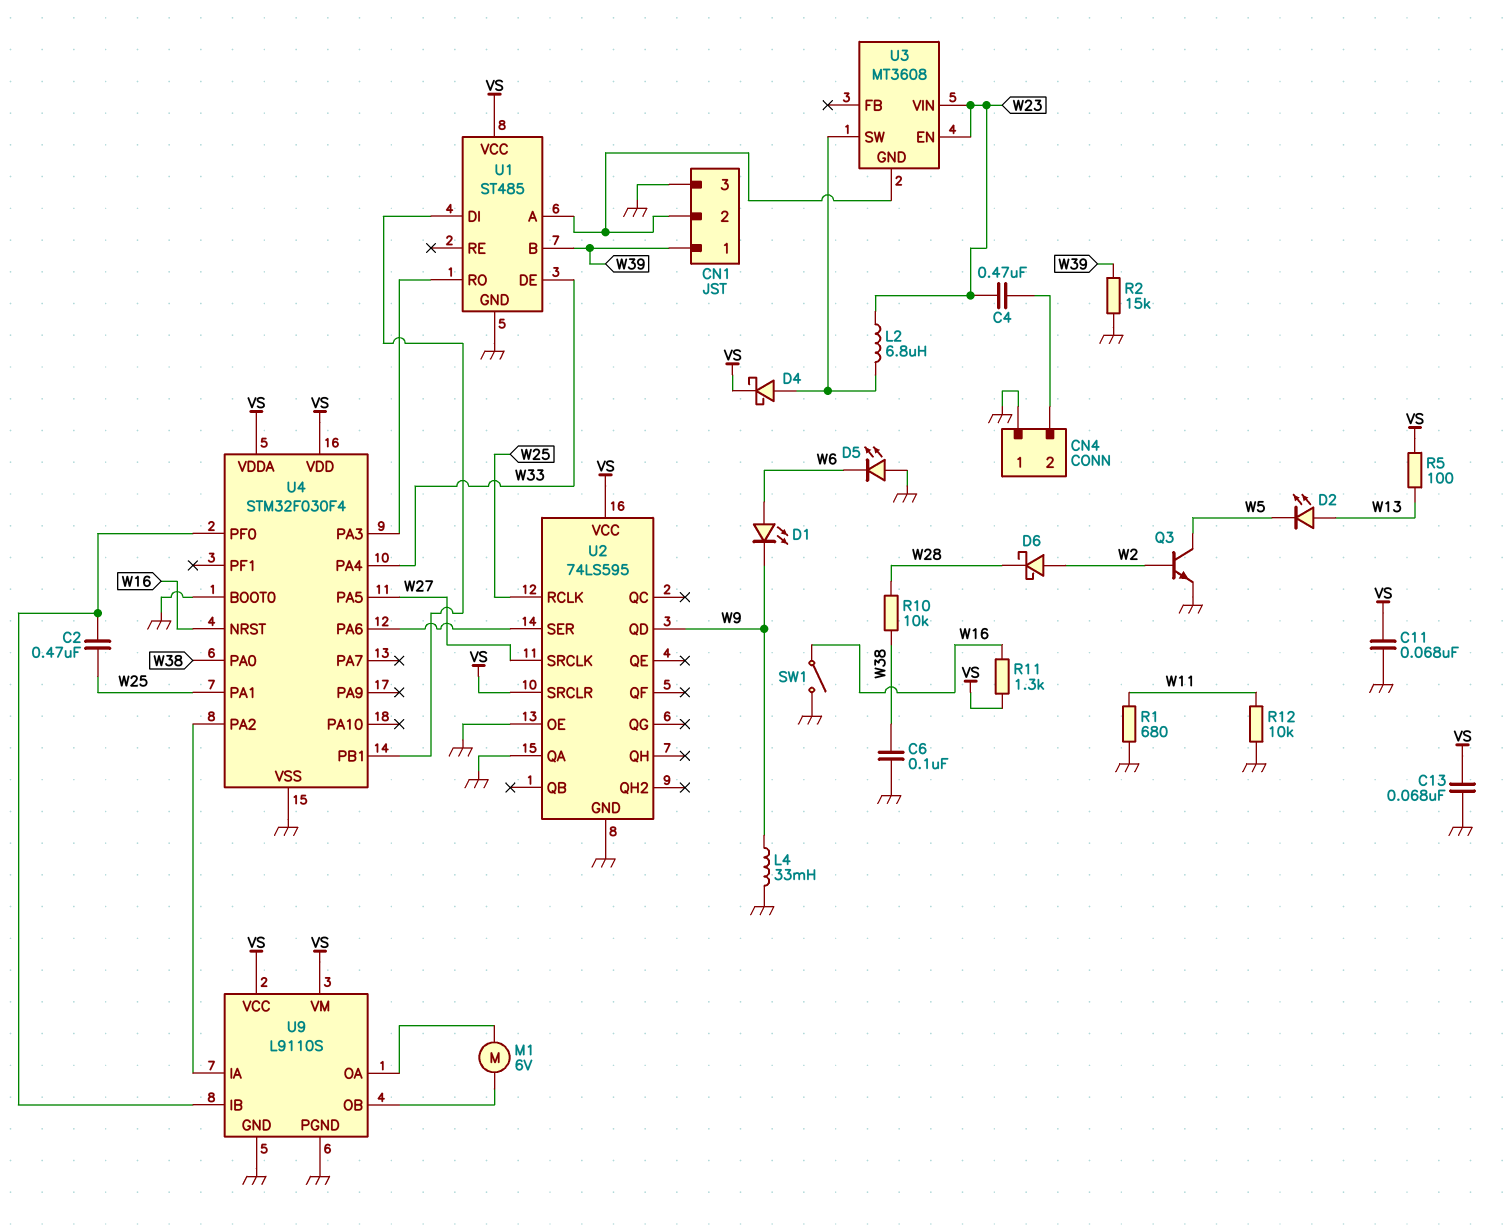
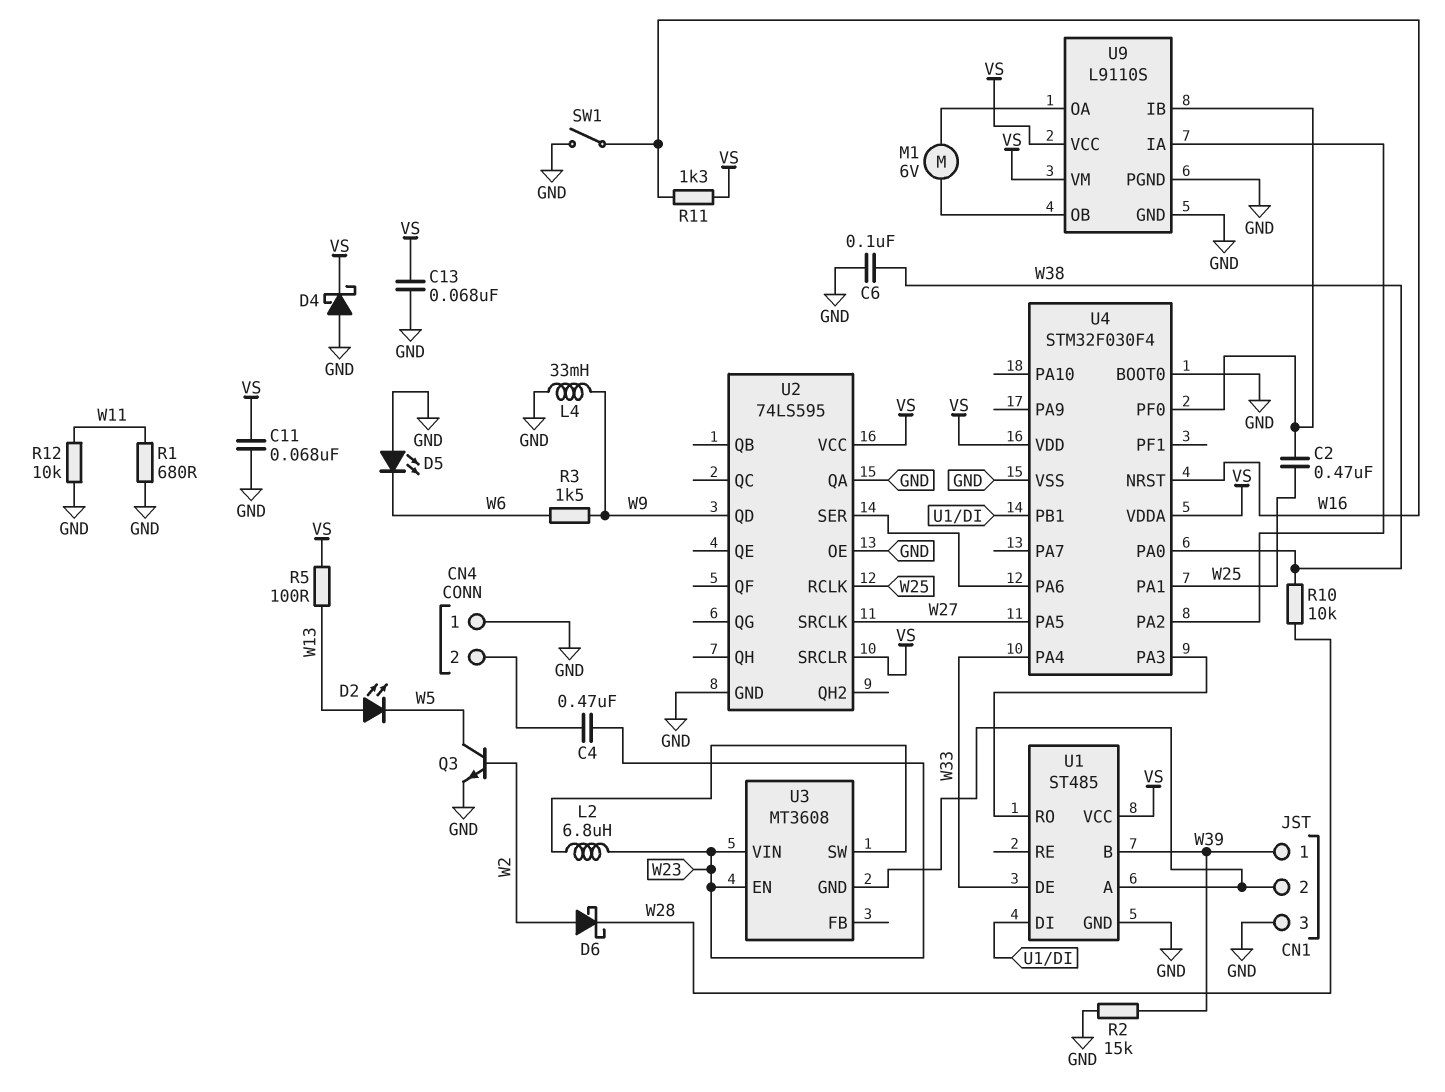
D1: LED (A W6, K W9) -> none
D4: schottky (A U3/SW, K VS) -> schottky (A GND, K VS)
R3: none -> 1.5k (W6, W9)

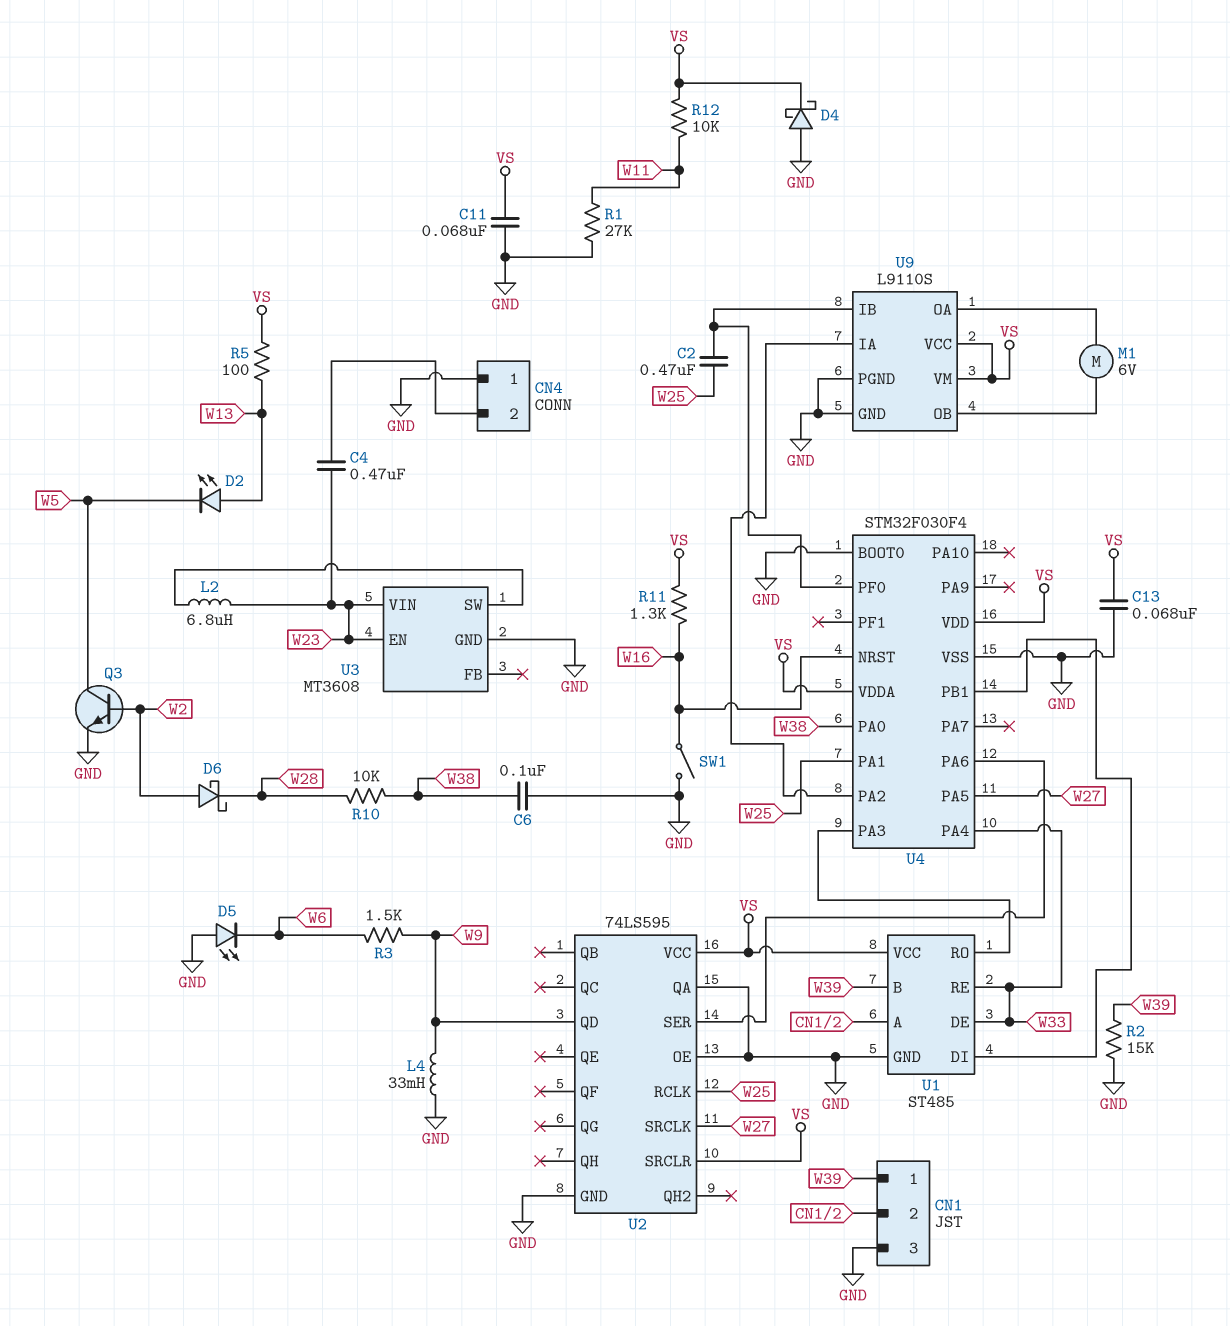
R1: 680 (GND, W11) -> 27k (GND, W11)
R12: 10k (GND, W11) -> 10k (VS, W11)
U1 pin RE: none -> W33
U3 pin GND: CN1/2 -> GND

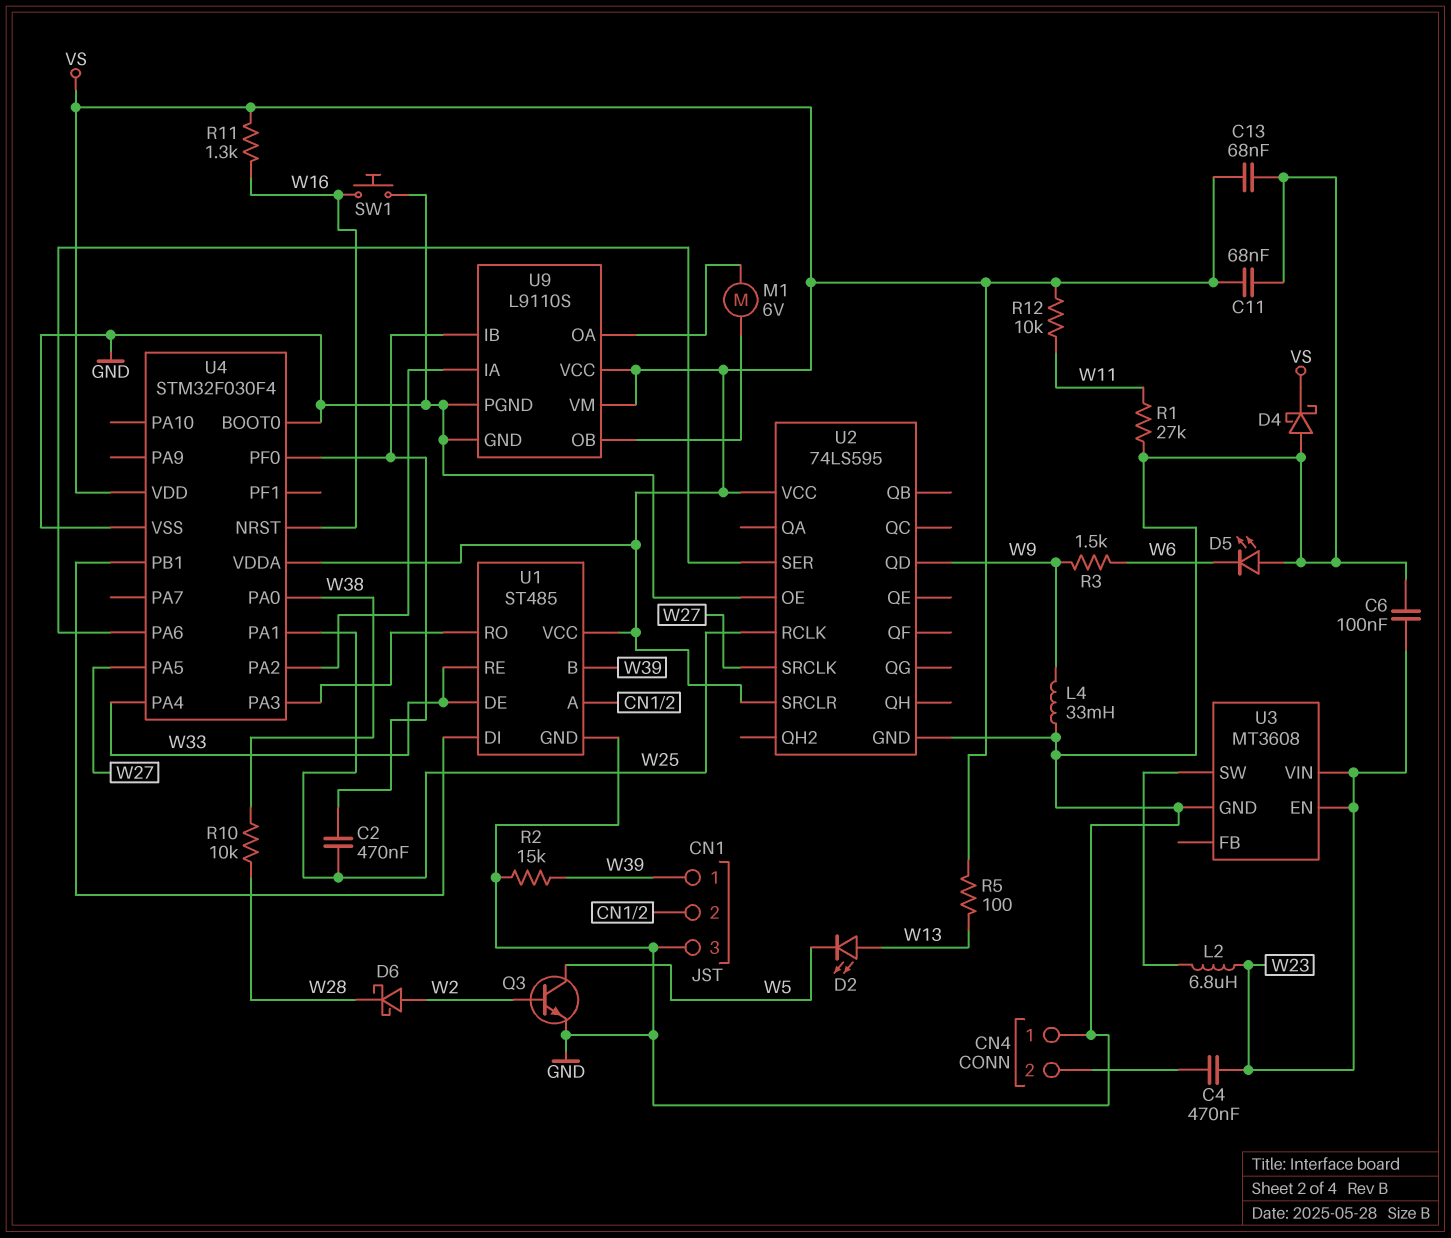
C6: 100nF (GND, W38) -> 100nF (GND, W23)
SW1: switch (GND, W16) -> button (GND, W16)
U2 pin QA: GND -> none

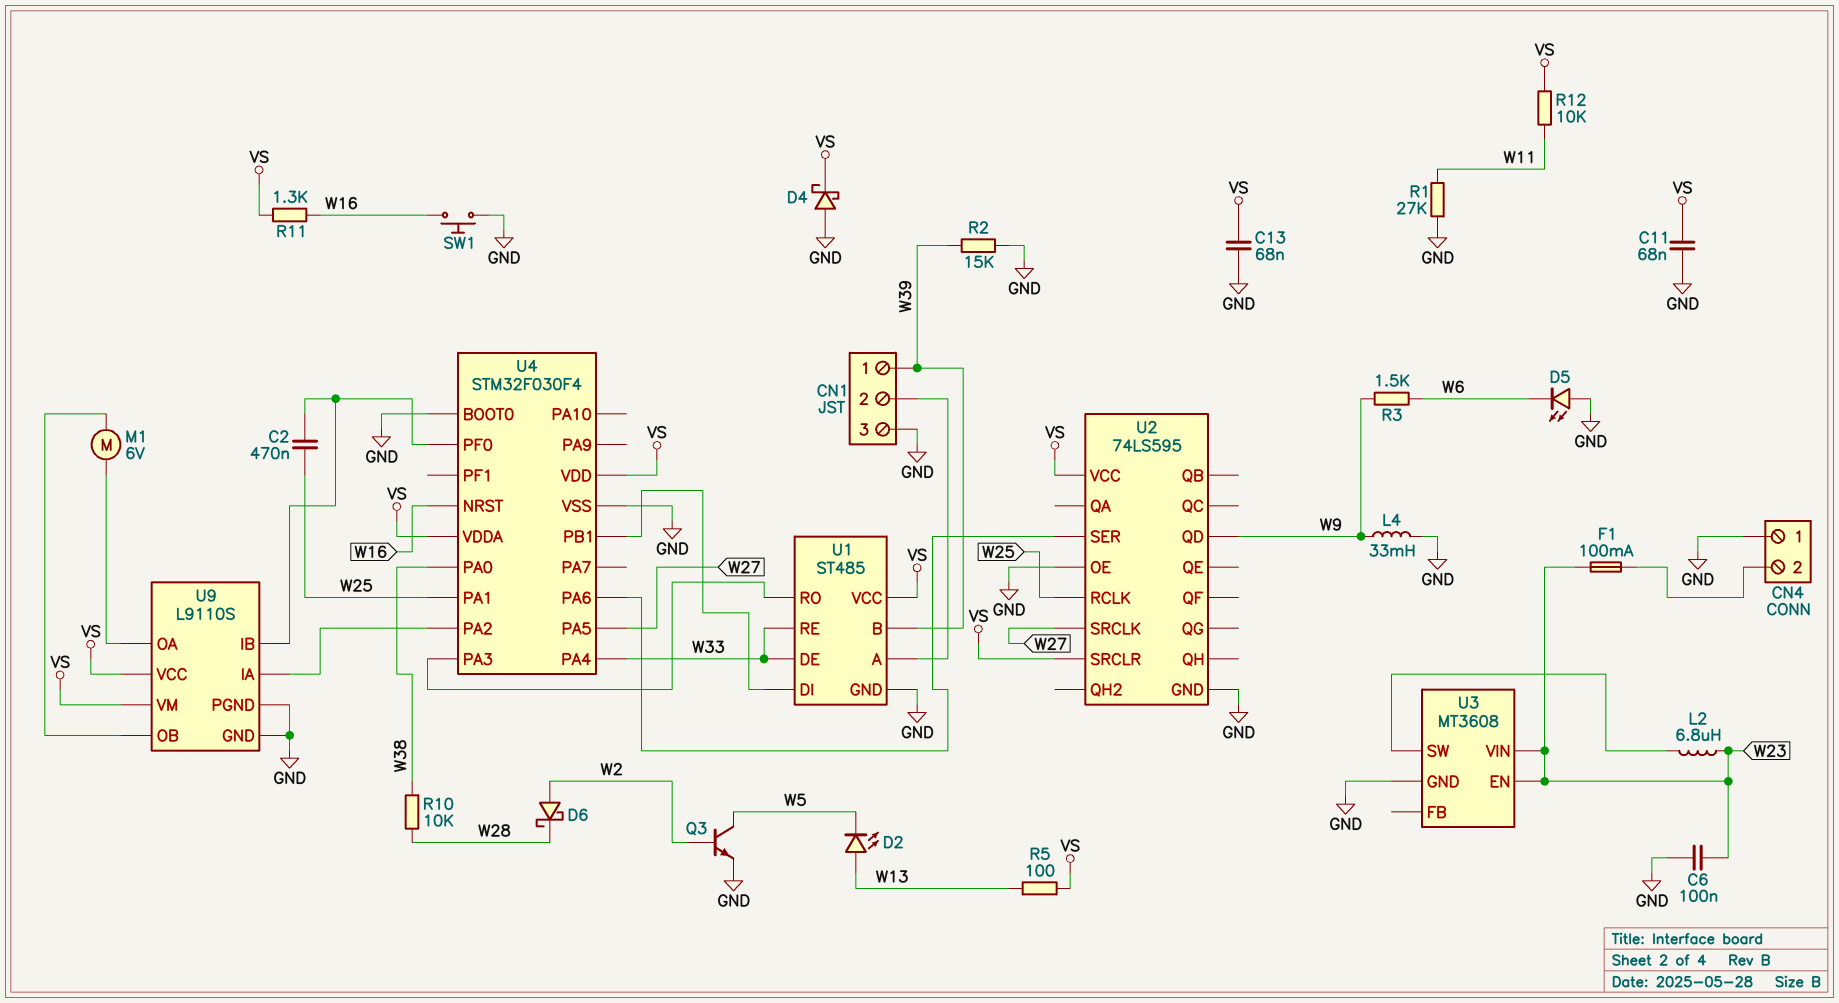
C4: 470nF (CN4/2, W23) -> none
F1: none -> 100mA (CN4/2, W23)

